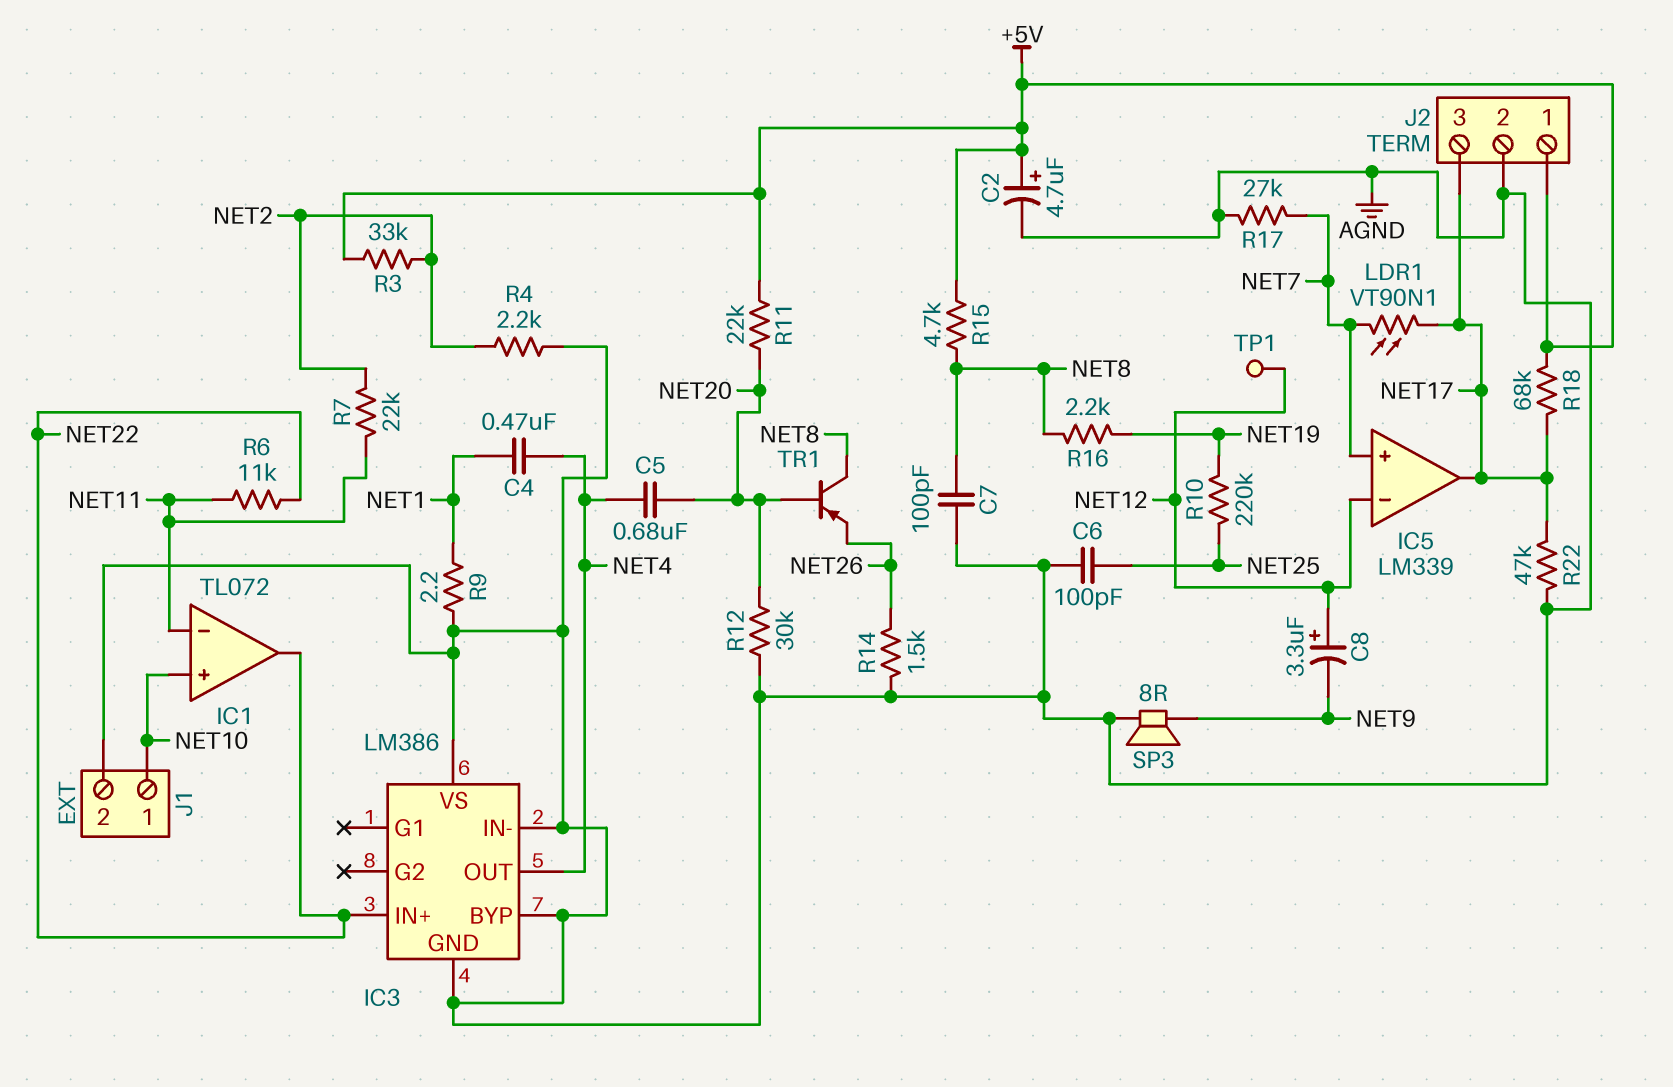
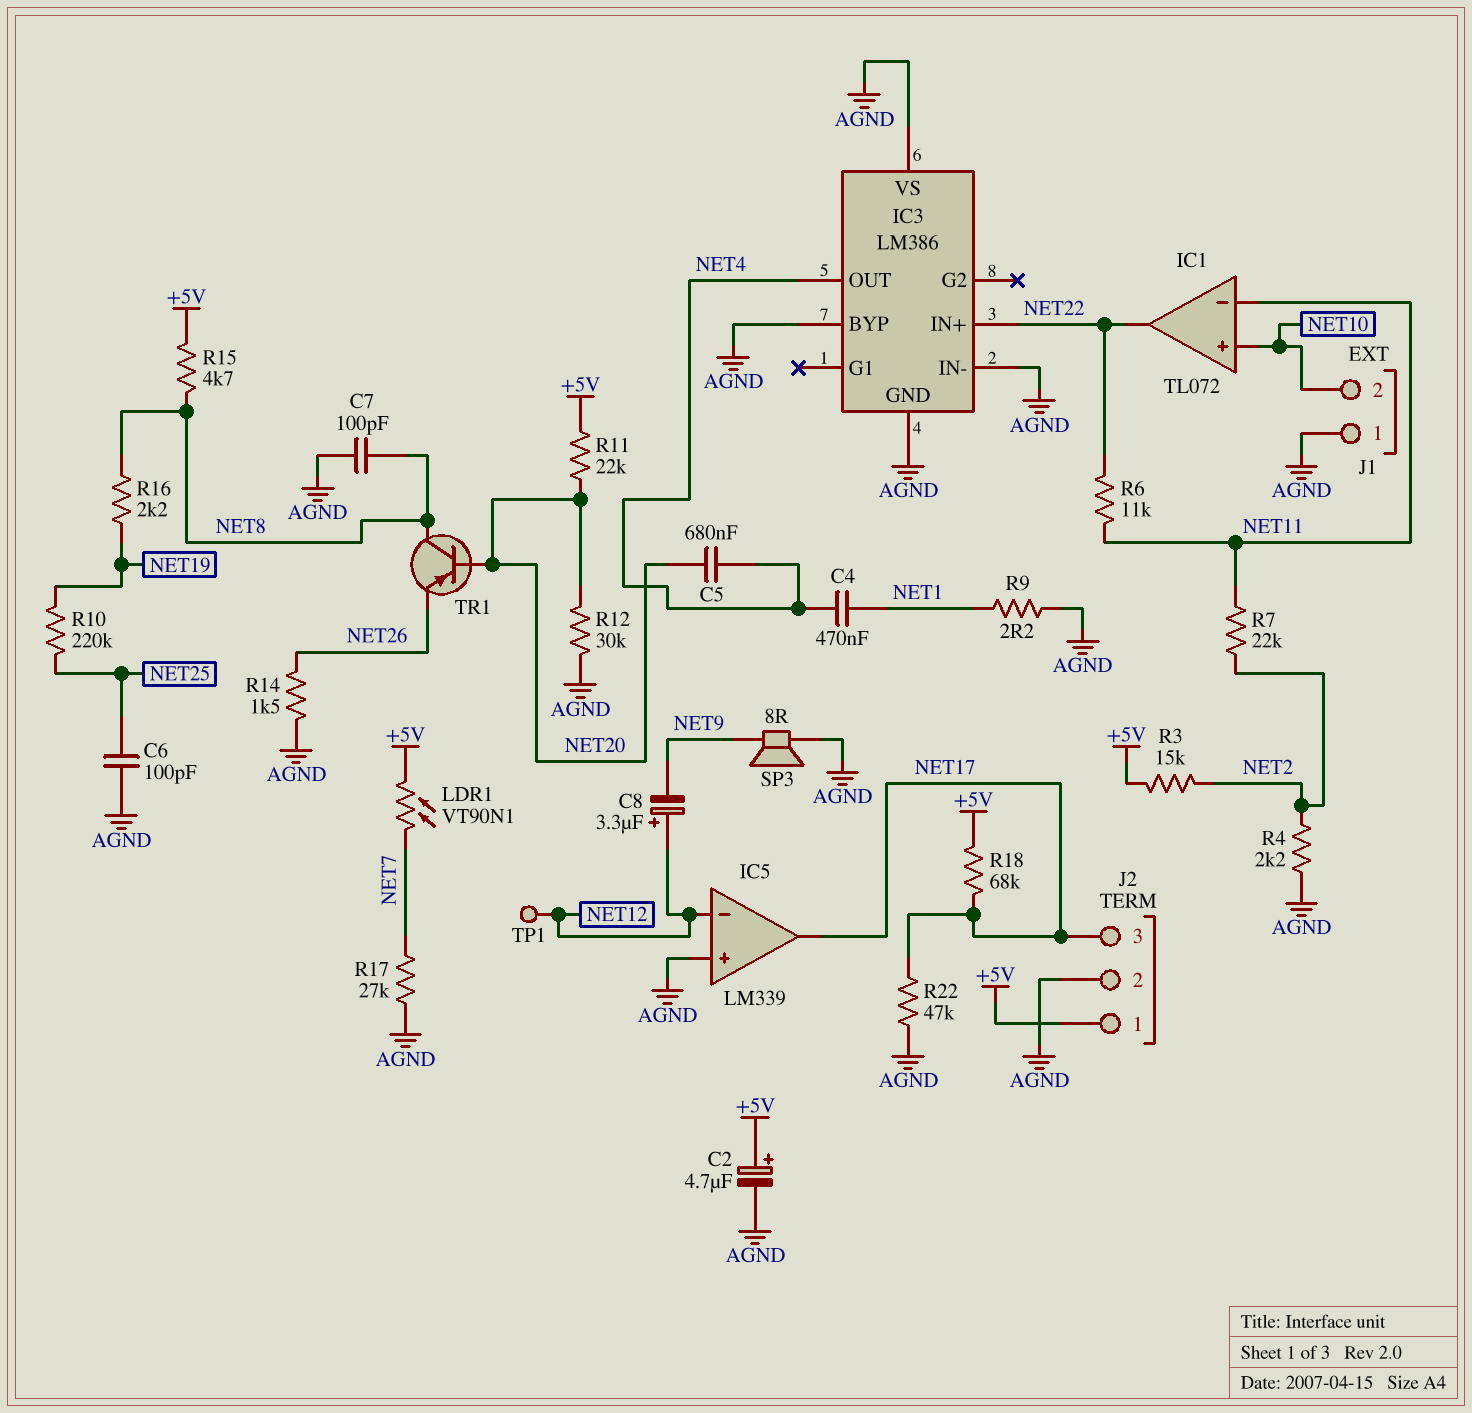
IC5 pin in+: NET7 -> AGND
J1 pin 1: NET10 -> AGND
J1 pin 2: AGND -> NET10
LDR1: VT90N1 (NET7, NET17) -> VT90N1 (+5V, NET7)
R3: 33k (+5V, NET2) -> 15k (+5V, NET2)

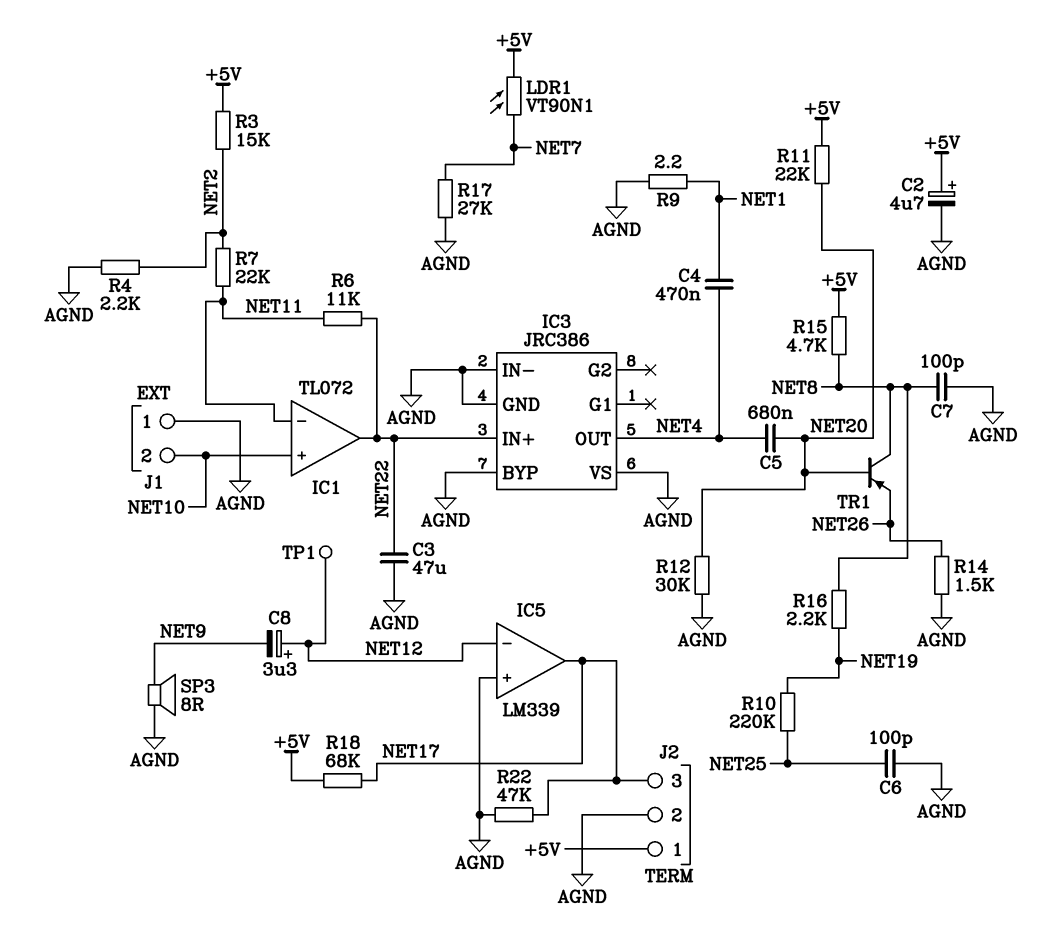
C3: none -> 47uF (AGND, NET22)
IC3: LM386 -> JRC386

